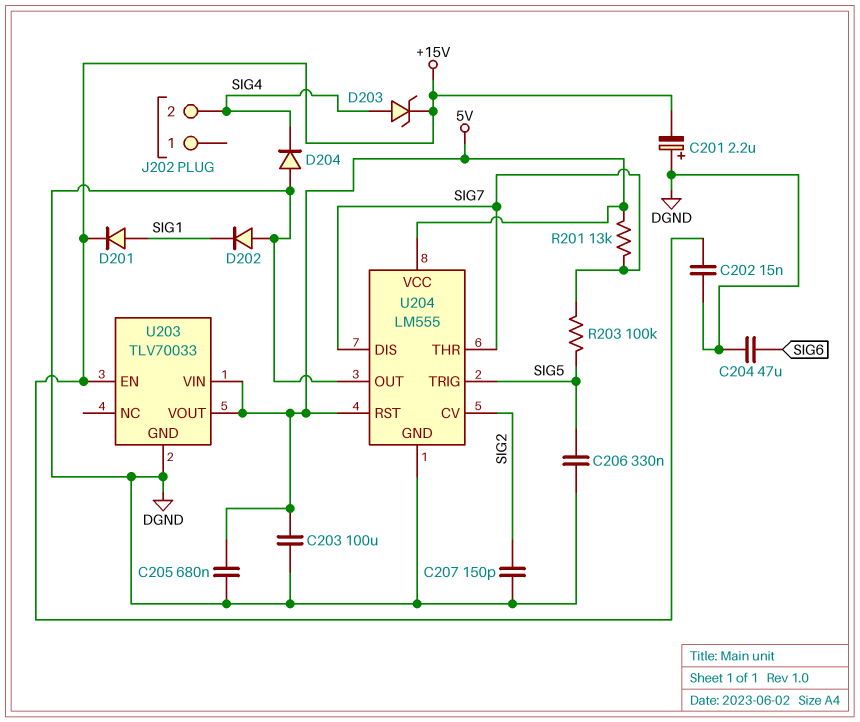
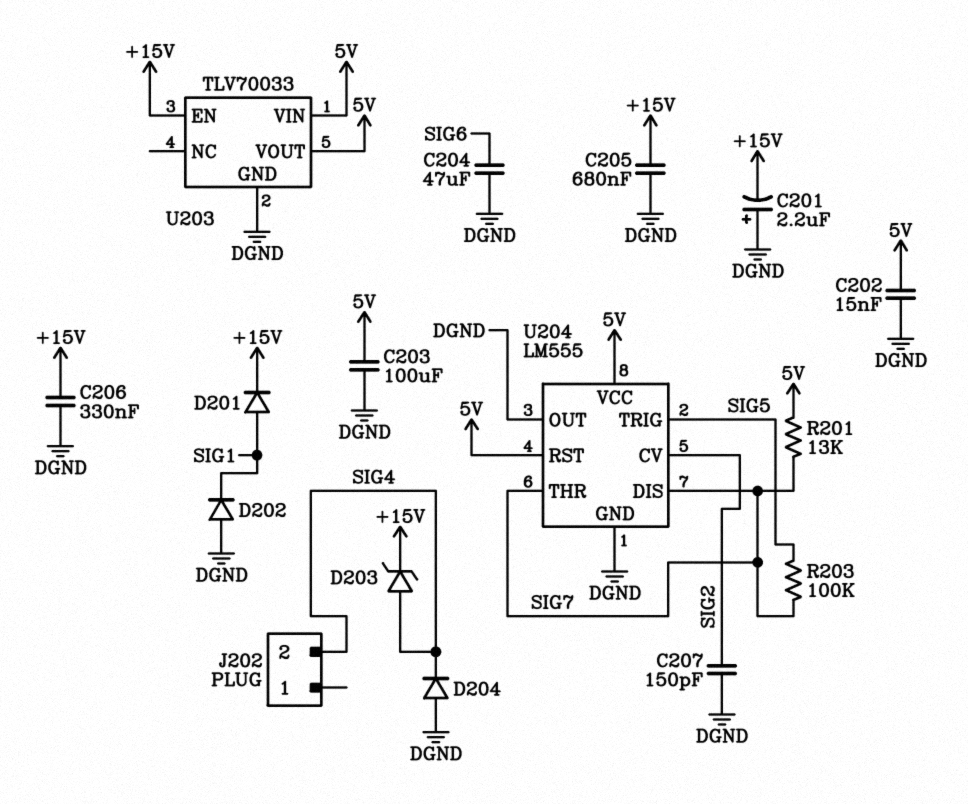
C202: 15nF (+15V, DGND) -> 15nF (5V, DGND)
C205: 680nF (5V, DGND) -> 680nF (+15V, DGND)
C206: 330nF (DGND, SIG5) -> 330nF (+15V, DGND)

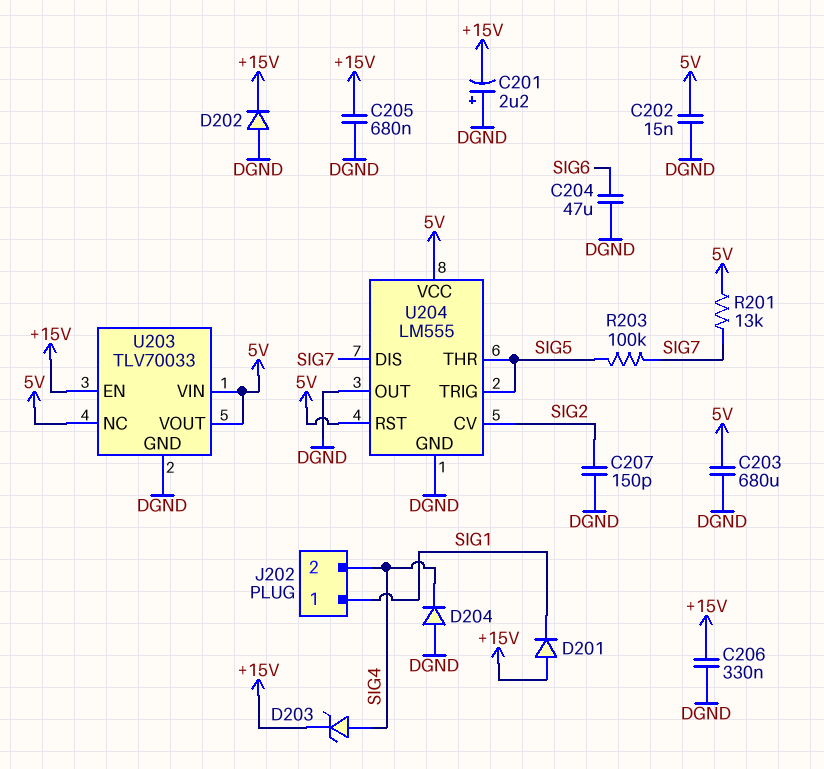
C203: 100uF (5V, DGND) -> 680uF (5V, DGND)
D201: diode (A SIG1, K +15V) -> diode (A +15V, K SIG1)
D202: diode (A DGND, K SIG1) -> diode (A DGND, K +15V)
J202 pin 1: none -> SIG1
U203 pin NC: none -> 5V
U204 pin THR: SIG7 -> SIG5

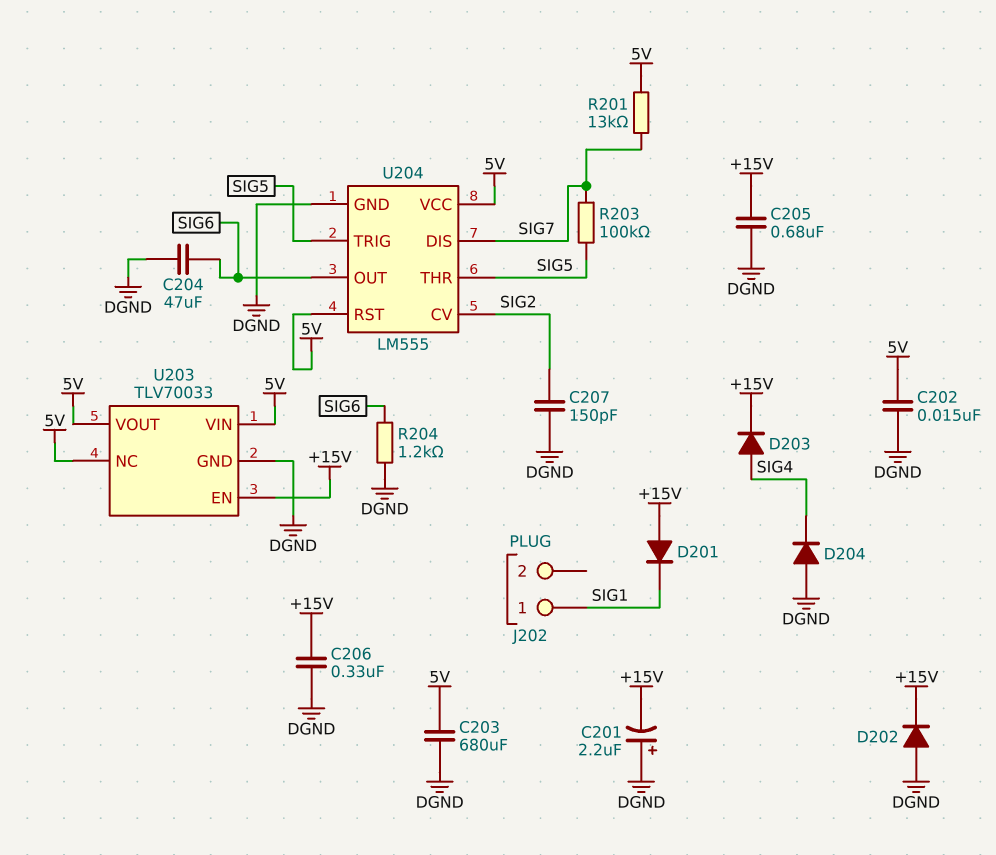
D203: zener (A SIG4, K +15V) -> diode (A SIG4, K +15V)
J202 pin 2: SIG4 -> none
R204: none -> 1.2k (DGND, SIG6)
U204 pin OUT: DGND -> SIG6

